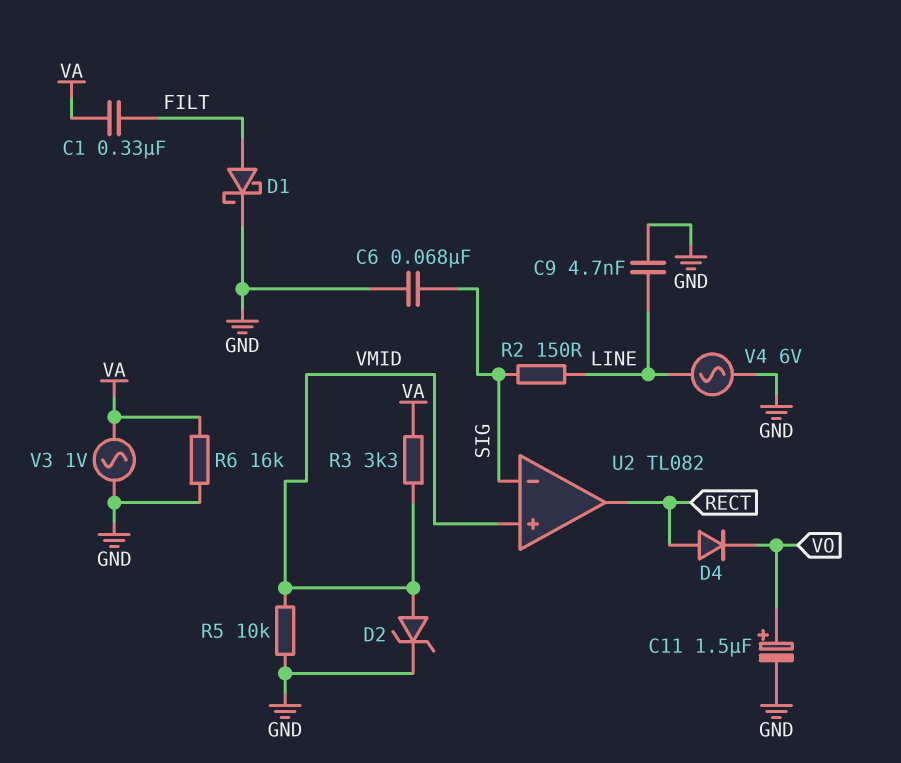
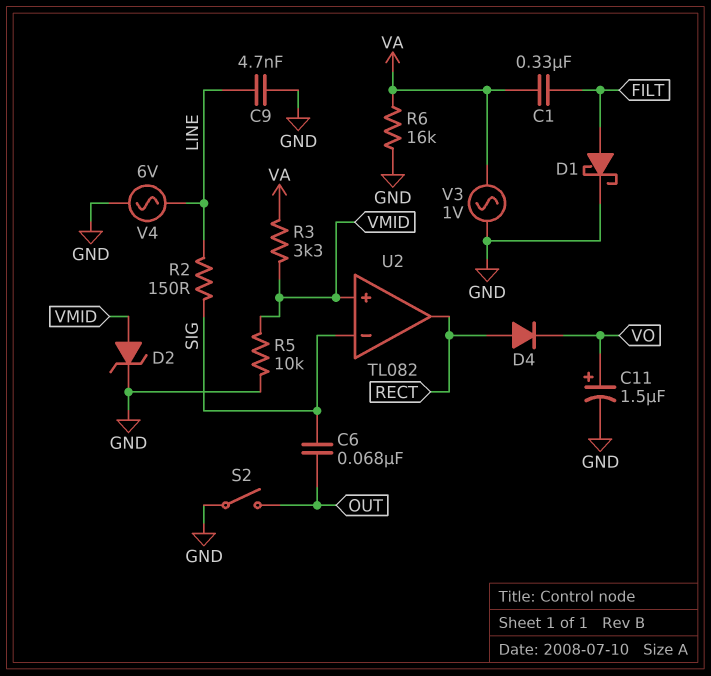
C6: 68nF (GND, SIG) -> 68nF (OUT, SIG)
S2: none -> switch (GND, OUT)

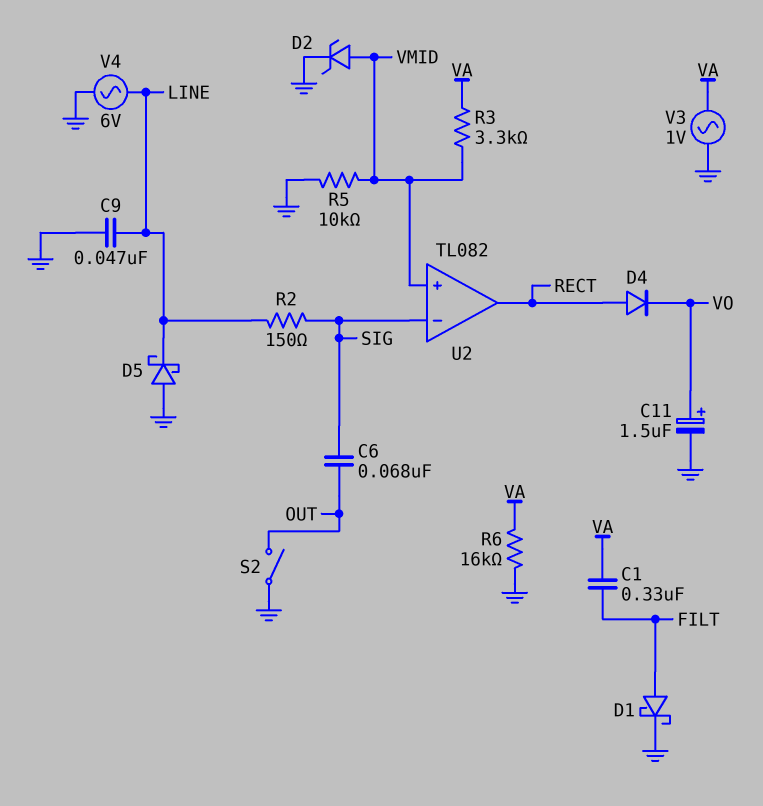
C9: 4.7nF (GND, LINE) -> 47nF (GND, LINE)
D5: none -> schottky (A GND, K LINE)

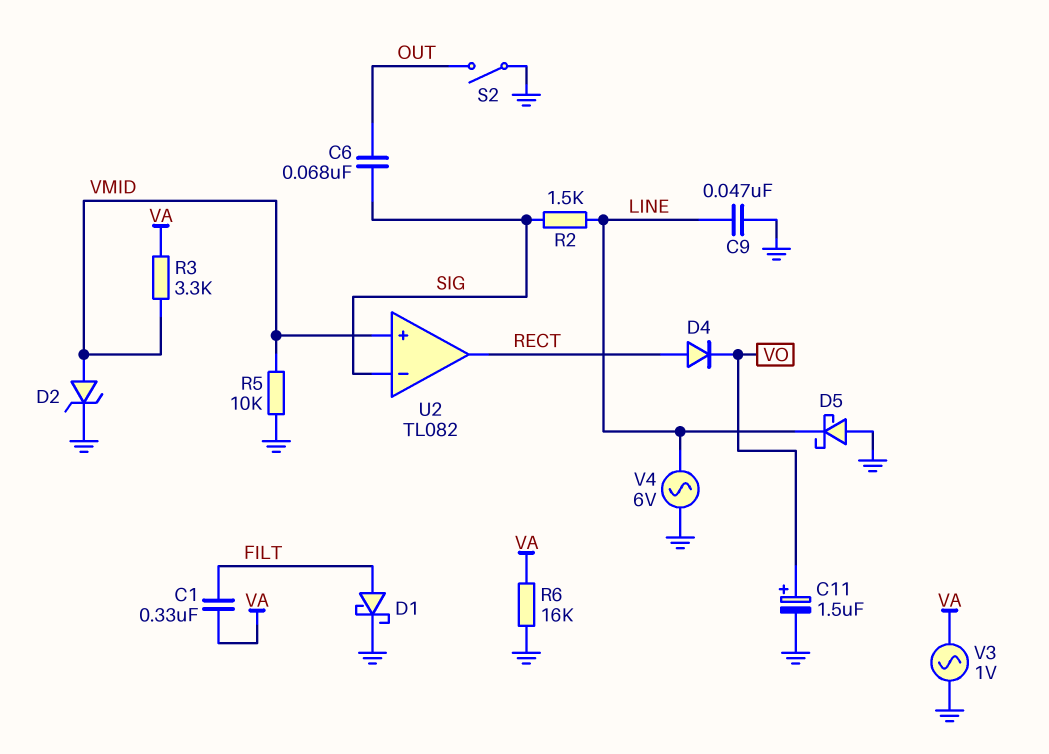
R2: 150 (LINE, SIG) -> 1.5k (LINE, SIG)

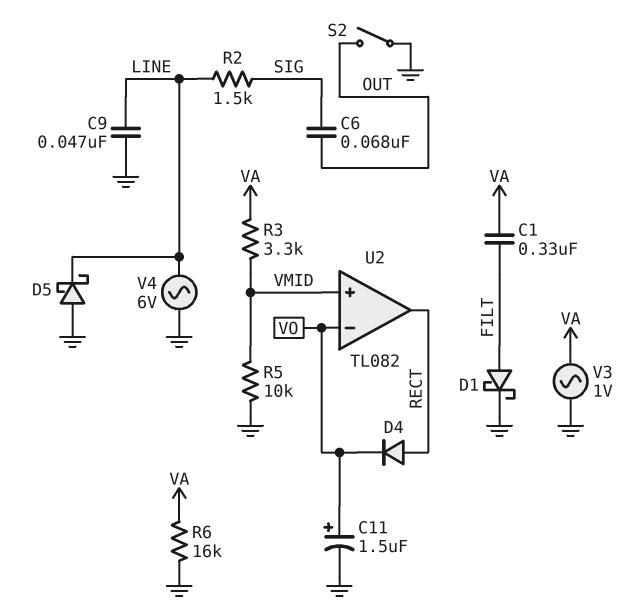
D2: zener (A VMID, K GND) -> none
U2 pin in-: SIG -> VO

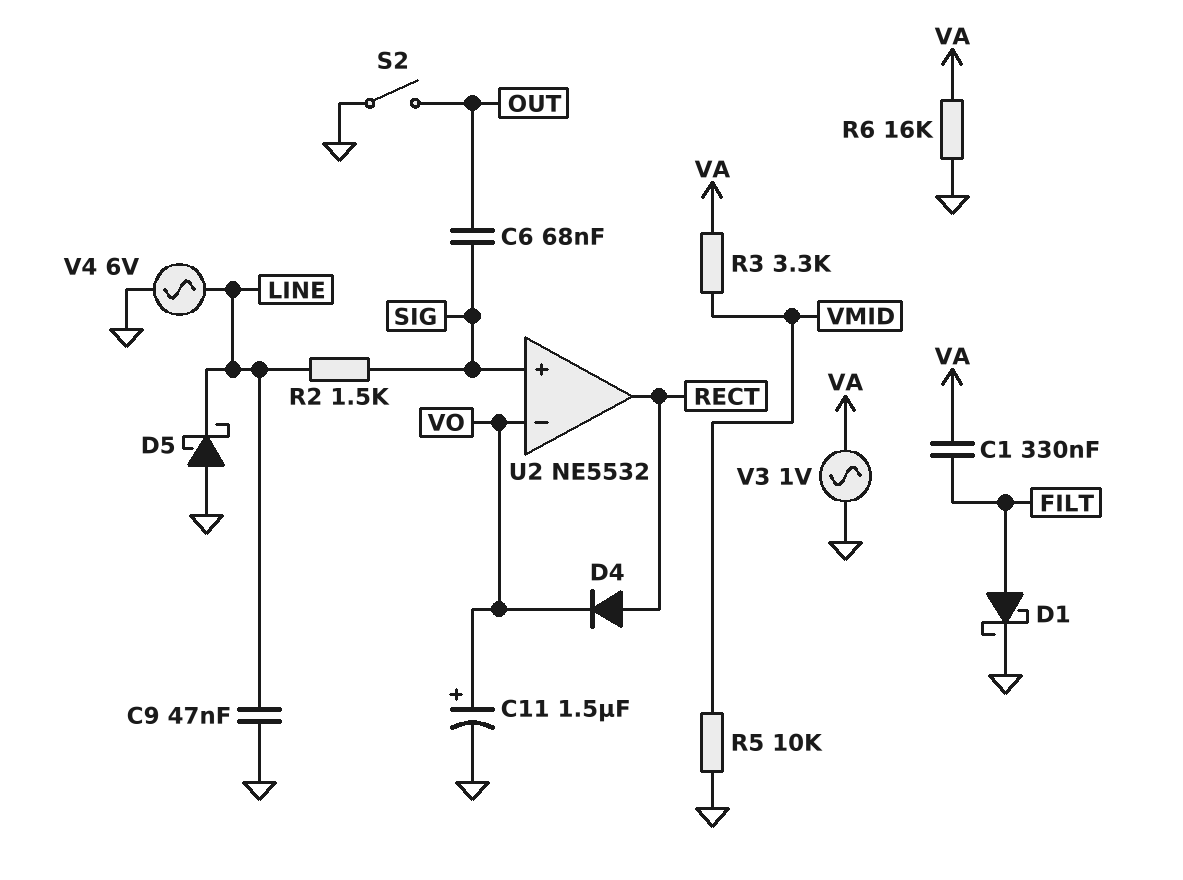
U2: TL082 -> NE5532
U2 pin in+: VMID -> SIG

